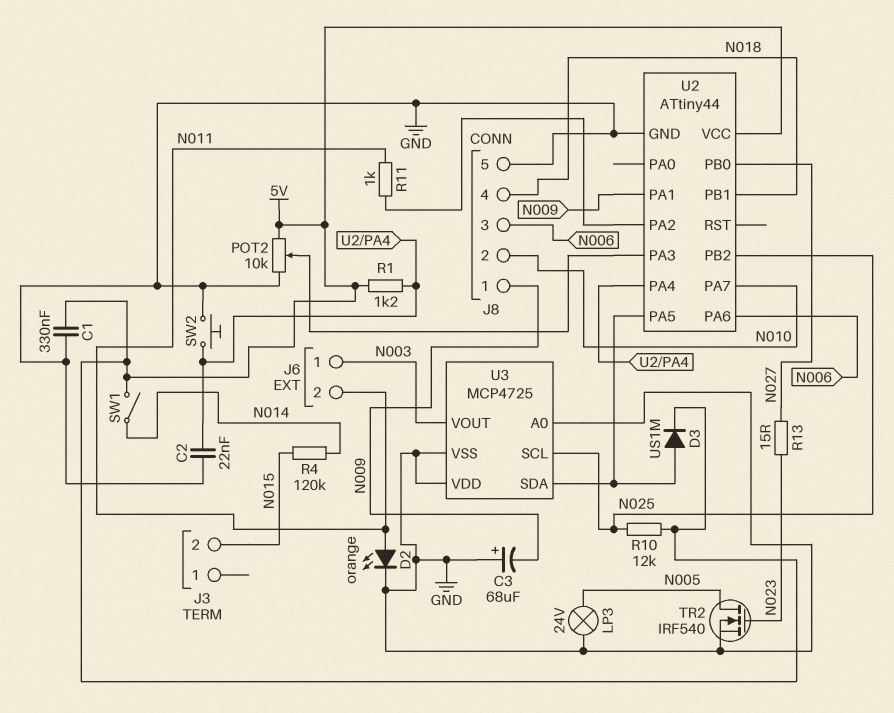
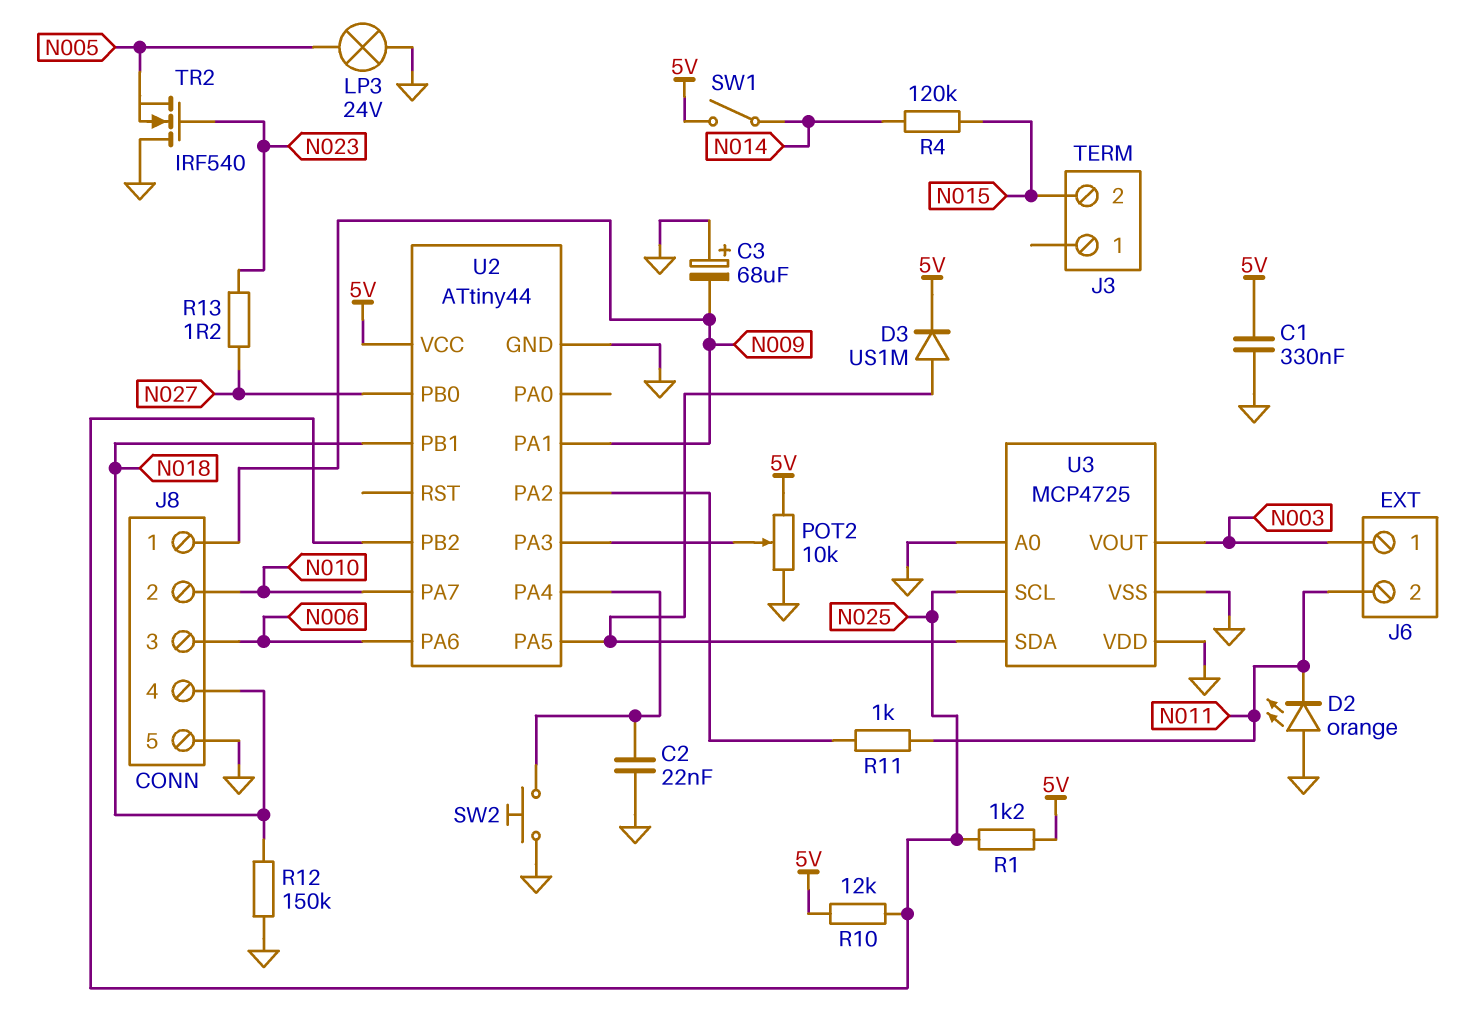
D2: LED orange (A N011, K GND) -> LED orange (A GND, K N011)
R1: 1.2k (5V, U2/PA4) -> 1.2k (5V, N025)
R12: none -> 150k (GND, N018)
R13: 15 (N023, N027) -> 1.2 (N023, N027)
TR2: NMOS IRF540 (G N023, D N005, S GND) -> NMOS IRF540 (G N023, D GND, S N005)

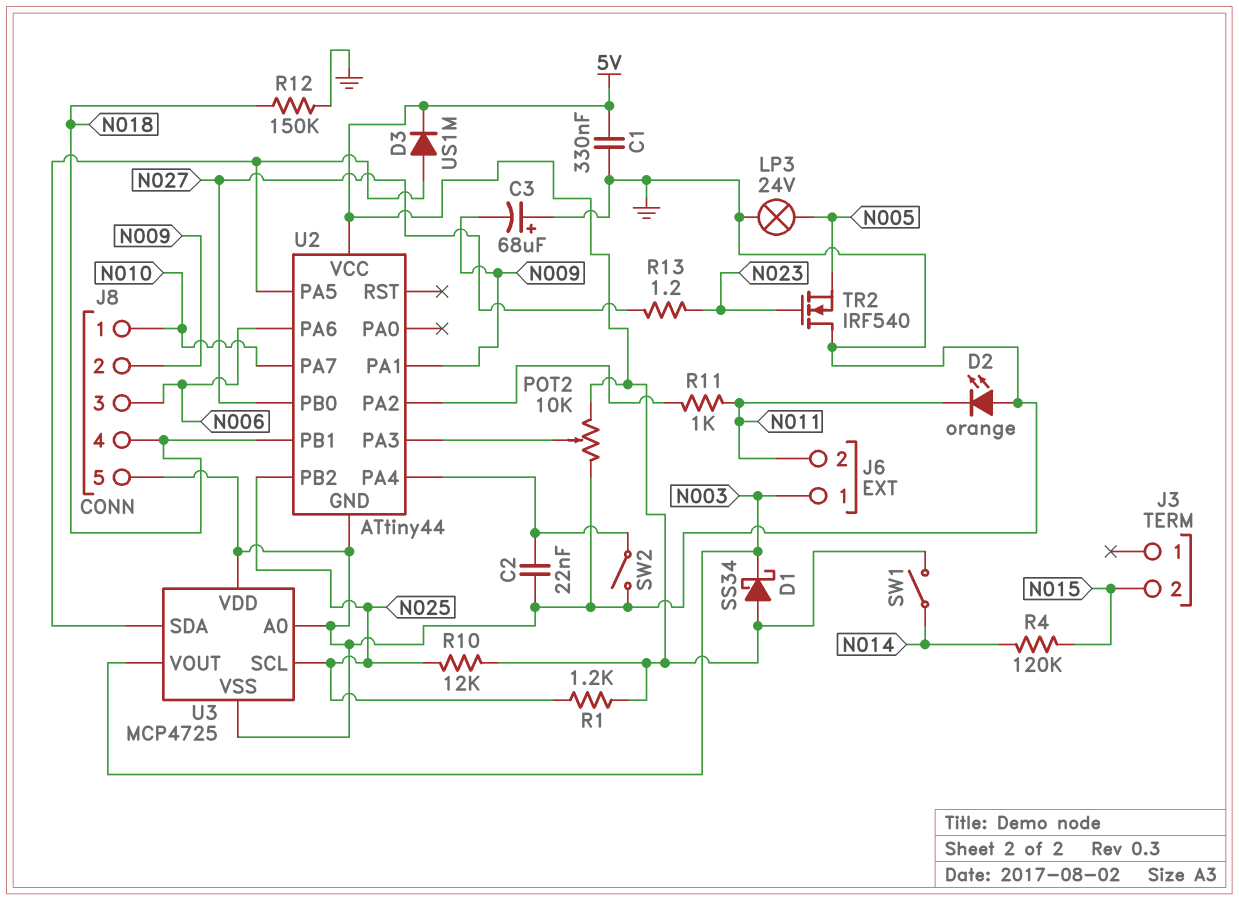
D1: none -> schottky SS34 (A 5V, K N003)
J8 pin 1: N009 -> N010
J8 pin 2: N010 -> N009
SW2: button (GND, U2/PA4) -> switch (GND, U2/PA4)

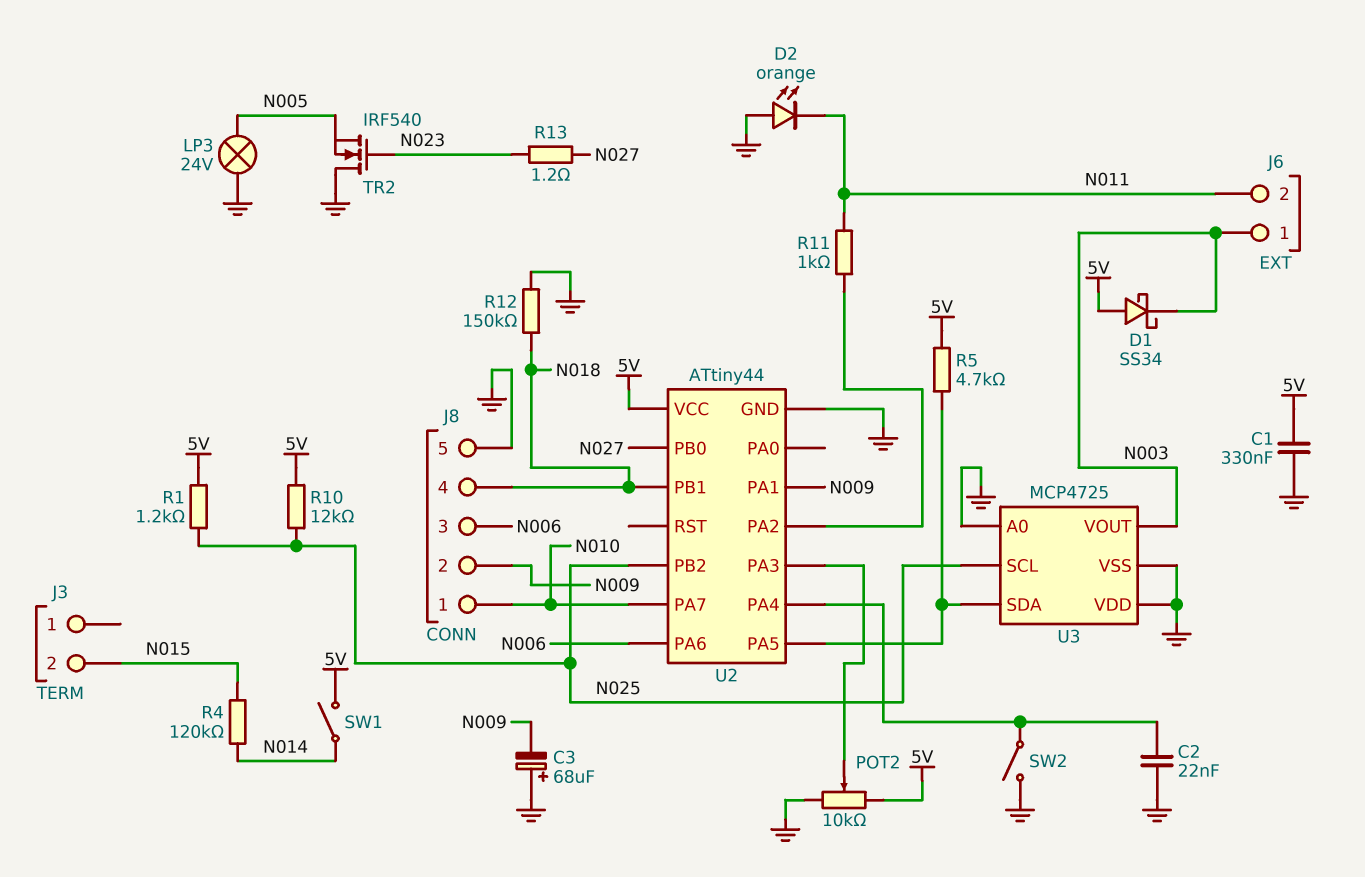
D3: diode US1M (A U2/PA5, K 5V) -> none
R5: none -> 4.7k (5V, U2/PA5)

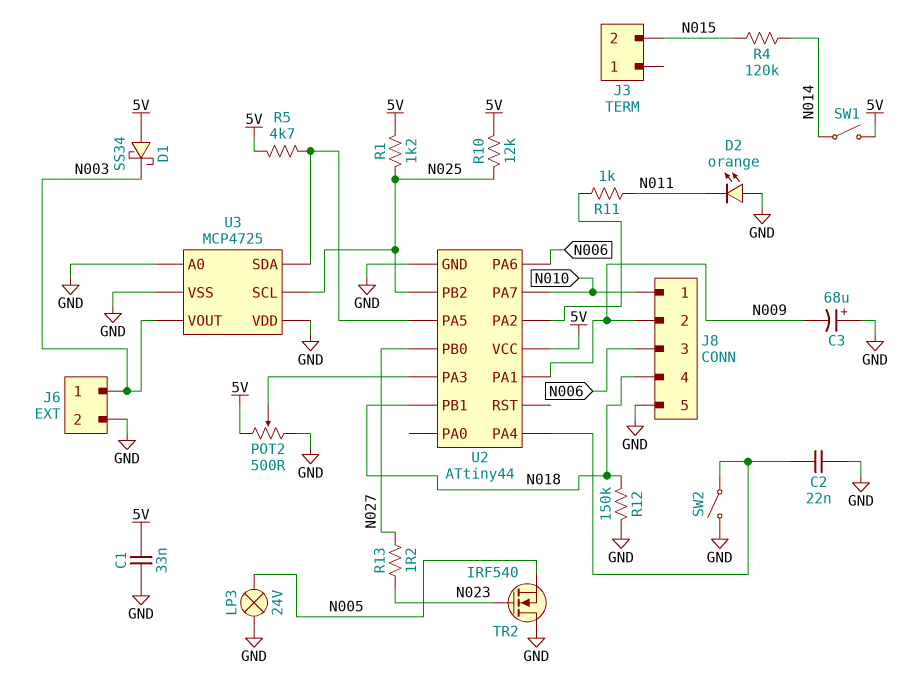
C1: 330nF (5V, GND) -> 33nF (5V, GND)
J6 pin 2: N011 -> GND
POT2: 10k (5V, GND, wiper U2/PA3) -> 500 (5V, GND, wiper U2/PA3)

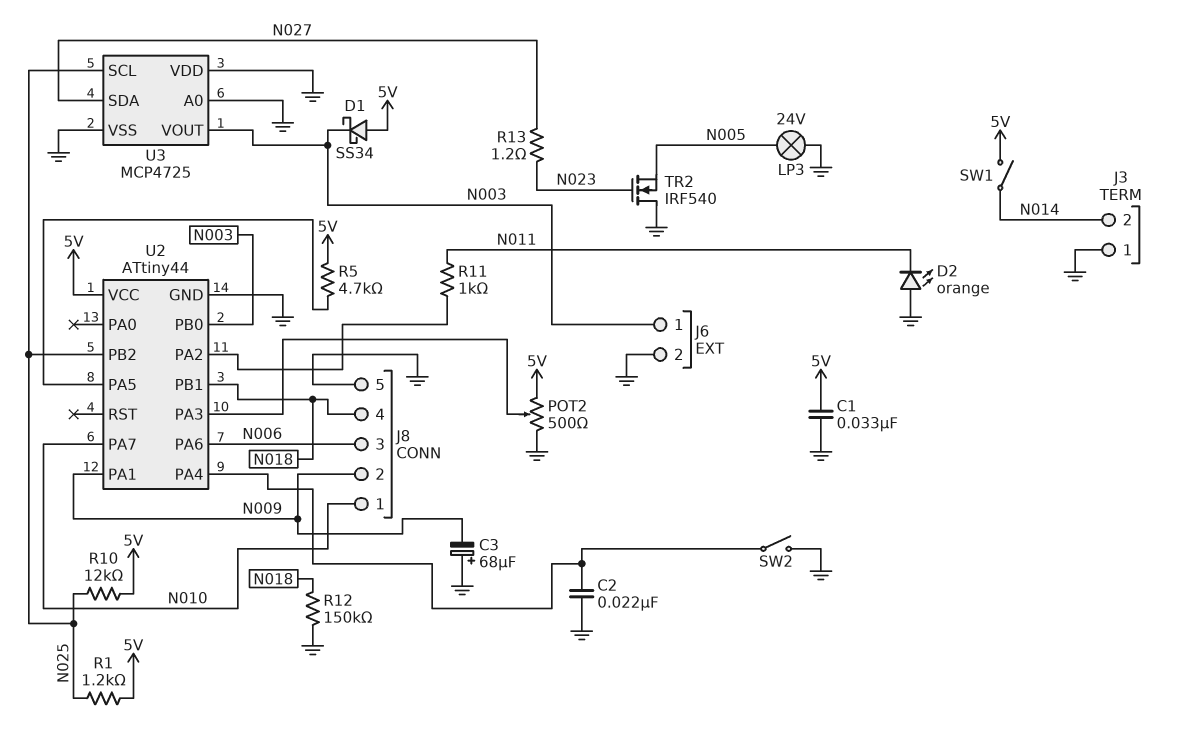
J3 pin 1: none -> GND
J3 pin 2: N015 -> N014
R4: 120k (N014, N015) -> none
U2 pin PB0: N027 -> N003
U3 pin SDA: U2/PA5 -> N027

